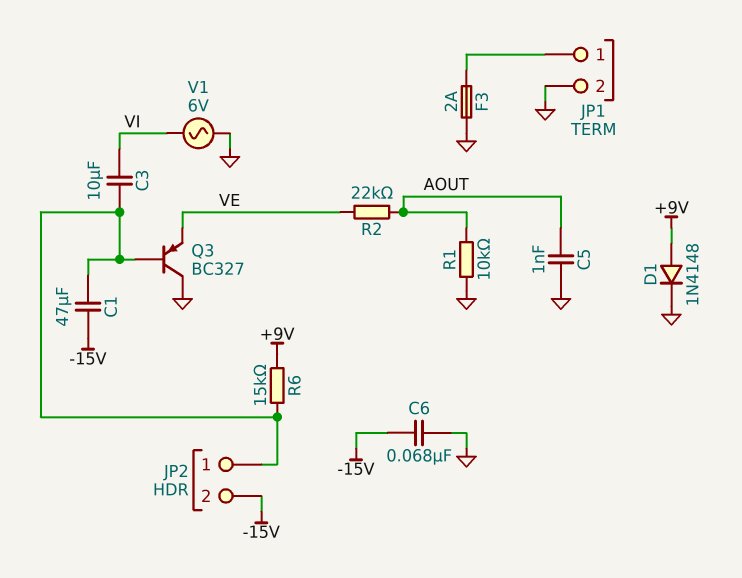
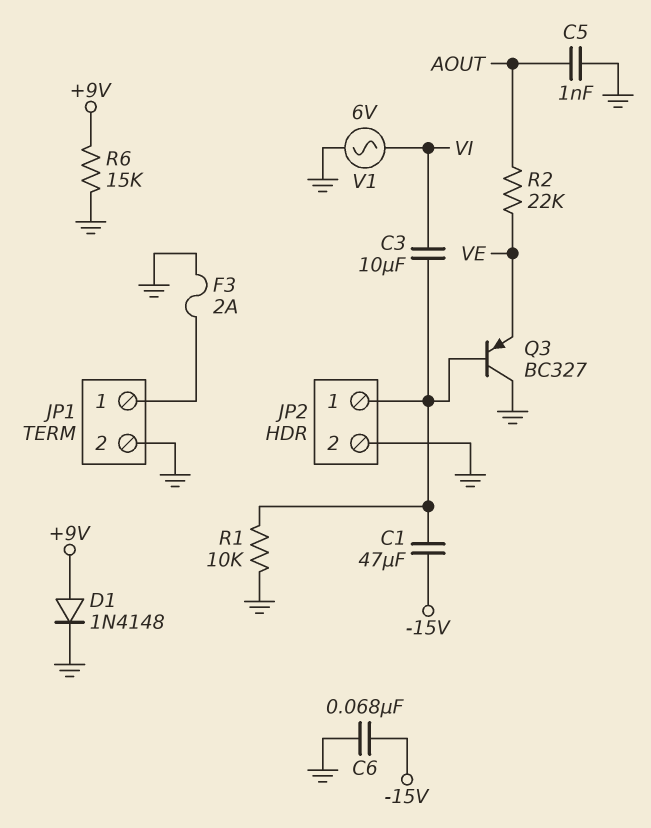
JP2 pin 2: -15V -> GND
R1: 10k (AOUT, GND) -> 10k (GND, JP2/1)
R6: 15k (+9V, JP2/1) -> 15k (+9V, GND)

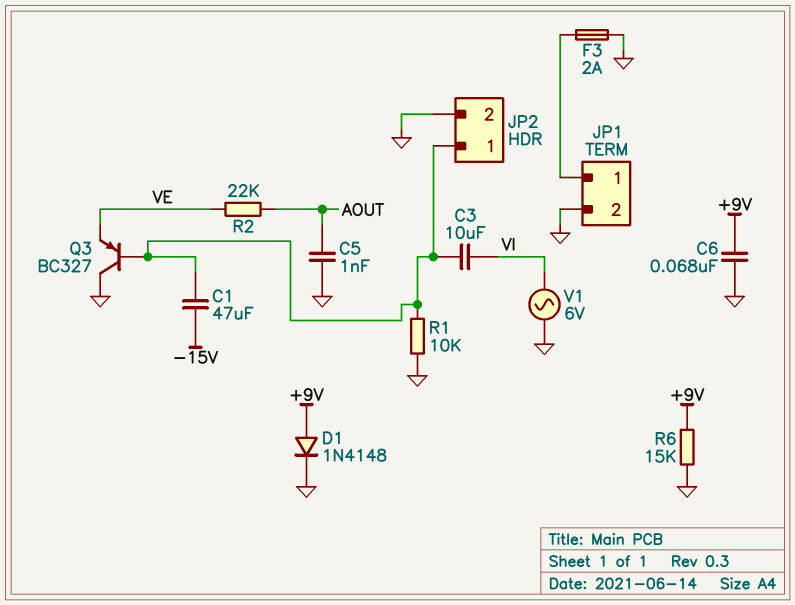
C6: 68nF (-15V, GND) -> 68nF (+9V, GND)

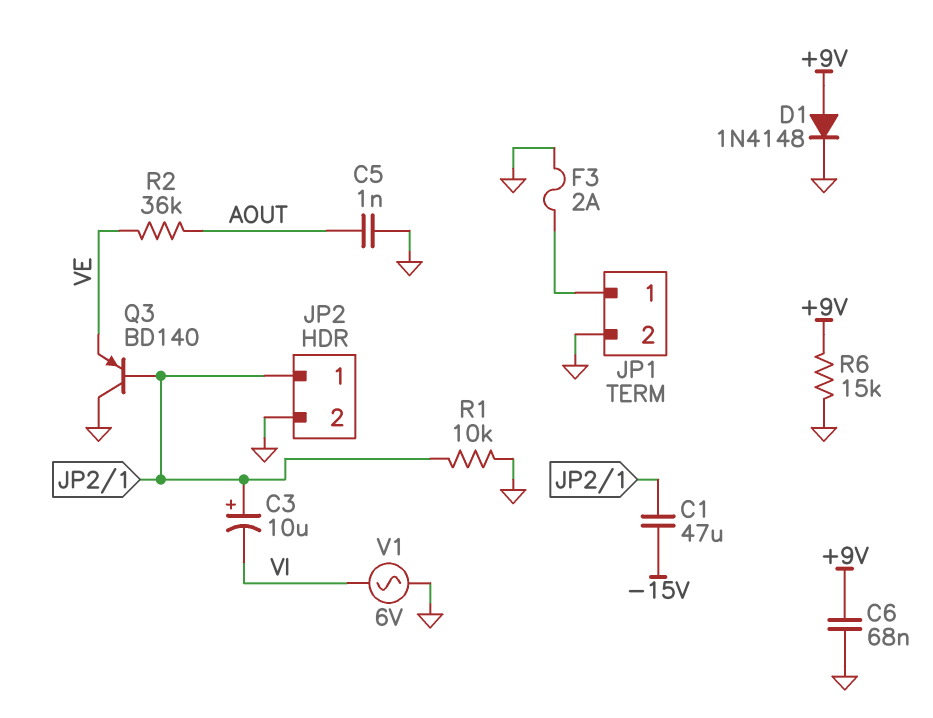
C3: 10uF (JP2/1, VI) -> 10uF (plus JP2/1, minus VI)
Q3: PNP BC327 (B JP2/1, C GND, E VE) -> PNP BD140 (B JP2/1, C GND, E VE)
R2: 22k (AOUT, VE) -> 36k (AOUT, VE)

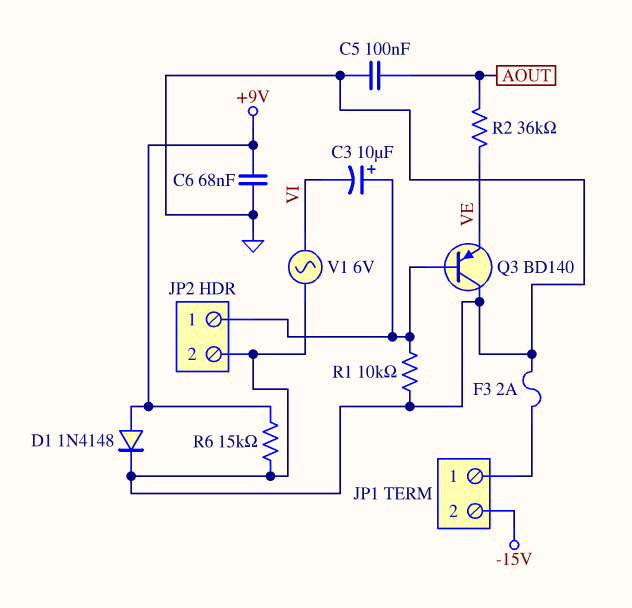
C1: 47uF (-15V, JP2/1) -> none
C5: 1nF (AOUT, GND) -> 100nF (AOUT, GND)
JP1 pin 2: GND -> -15V

